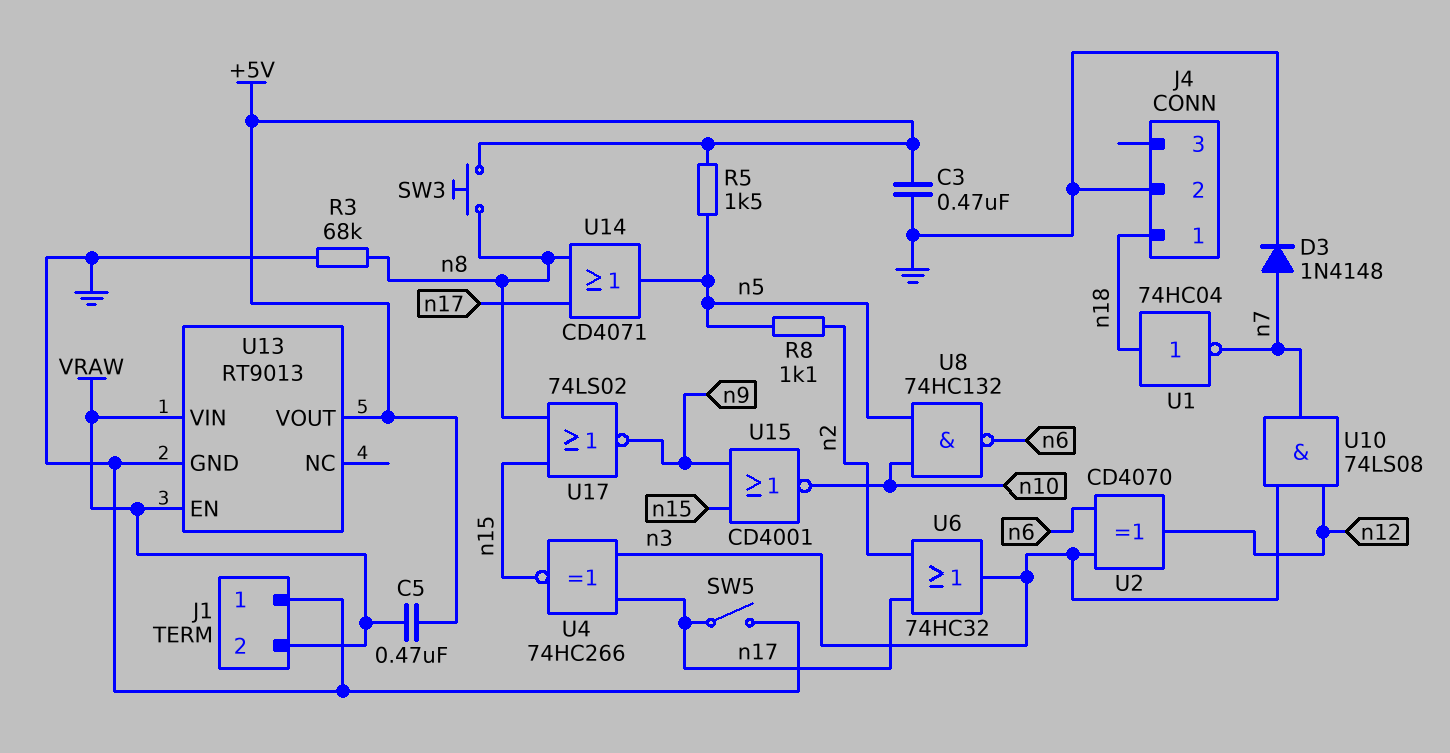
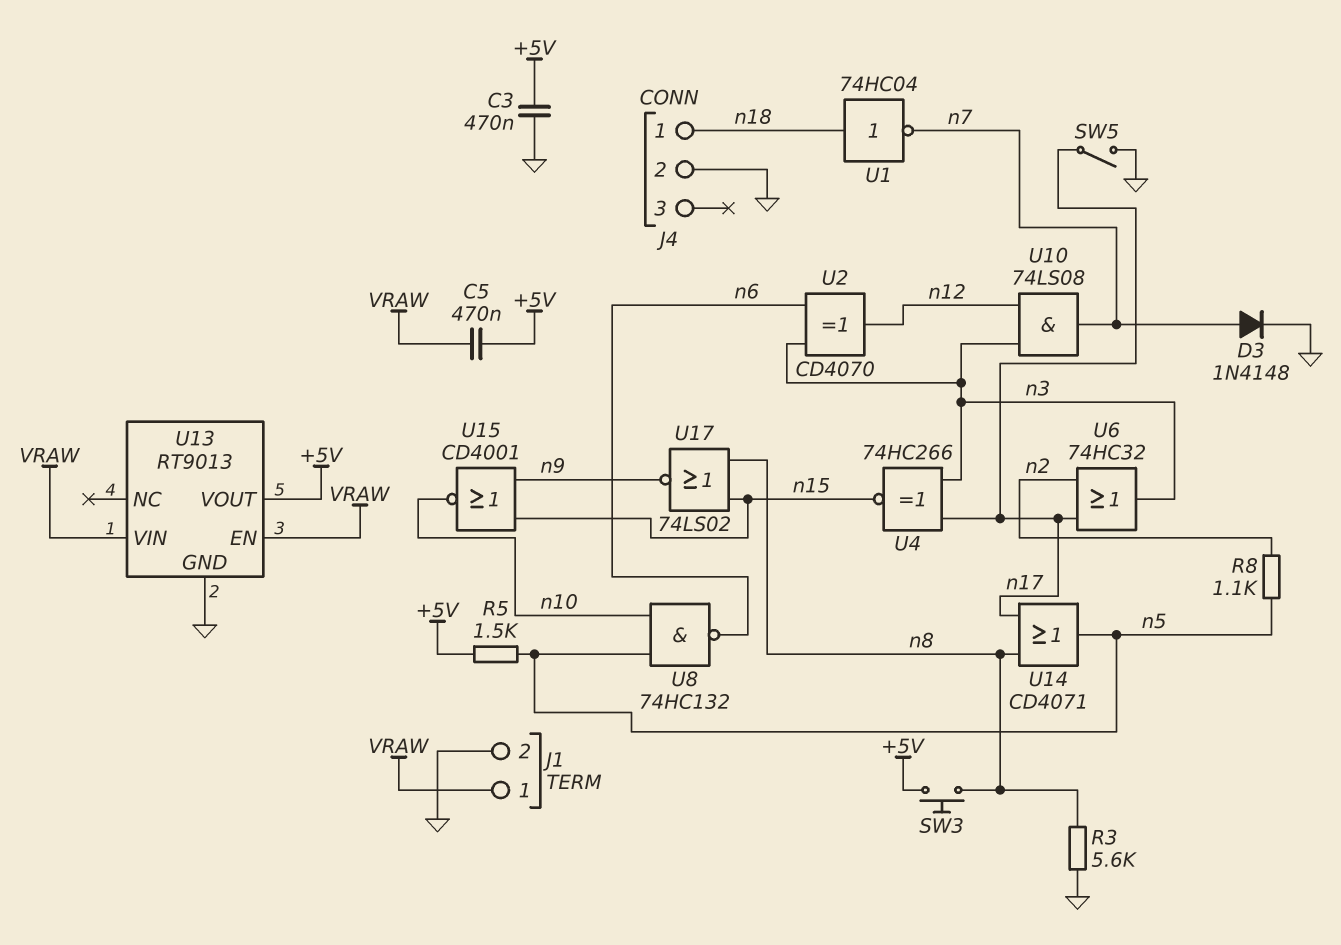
J1 pin 1: GND -> VRAW
J1 pin 2: VRAW -> GND
R3: 68k (GND, n8) -> 5.6k (GND, n8)

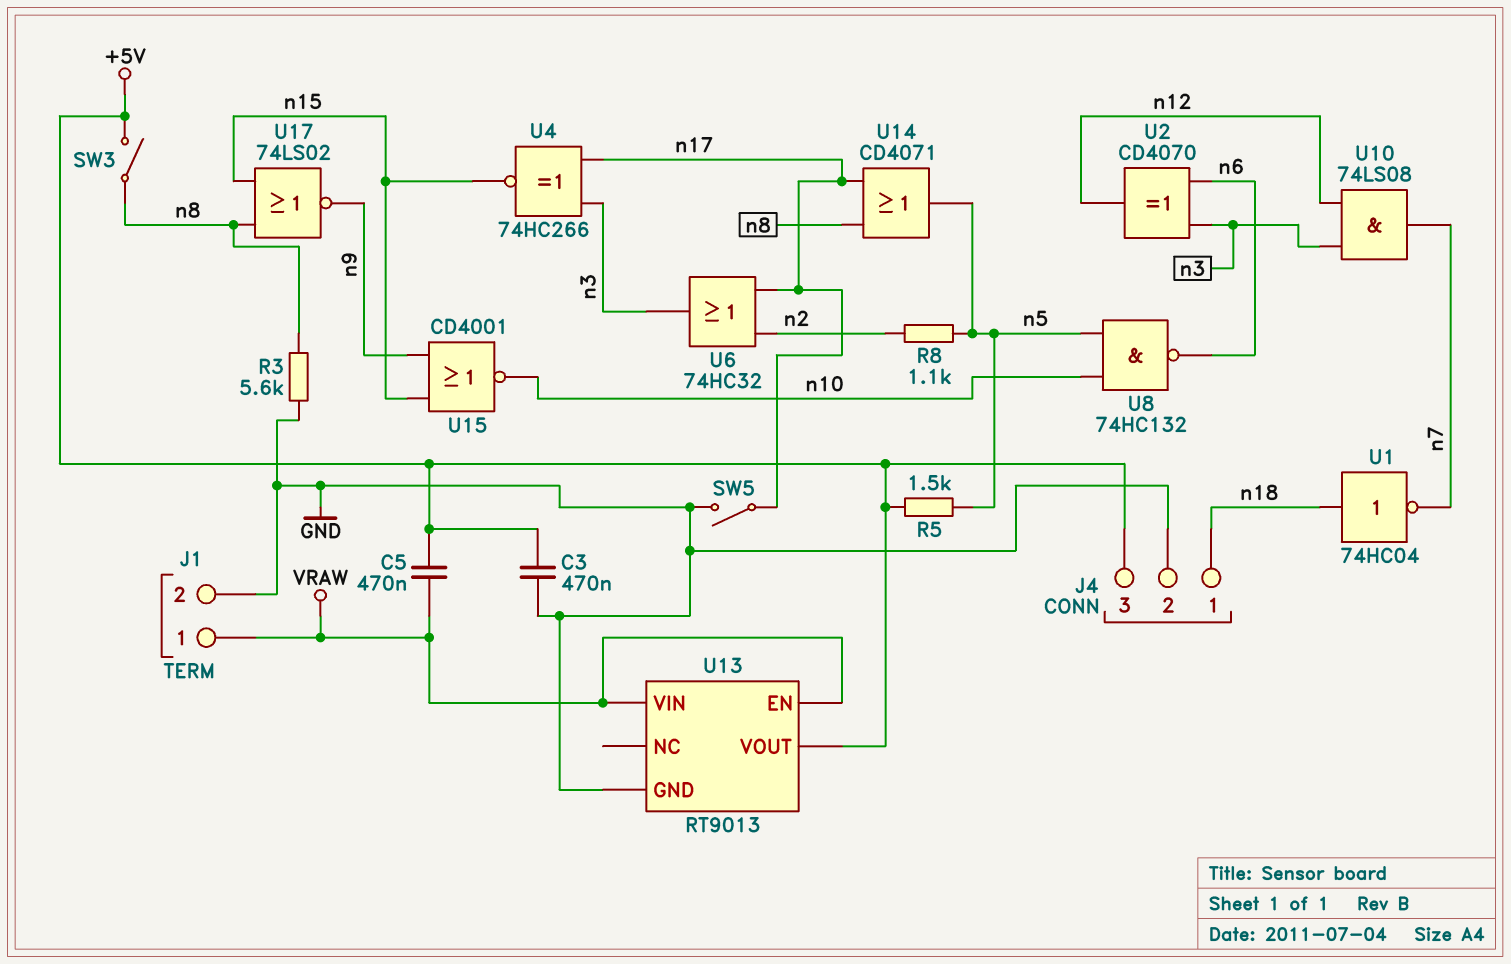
D3: diode 1N4148 (A n7, K GND) -> none
J4 pin 3: none -> +5V
SW3: button (+5V, n8) -> switch (+5V, n8)

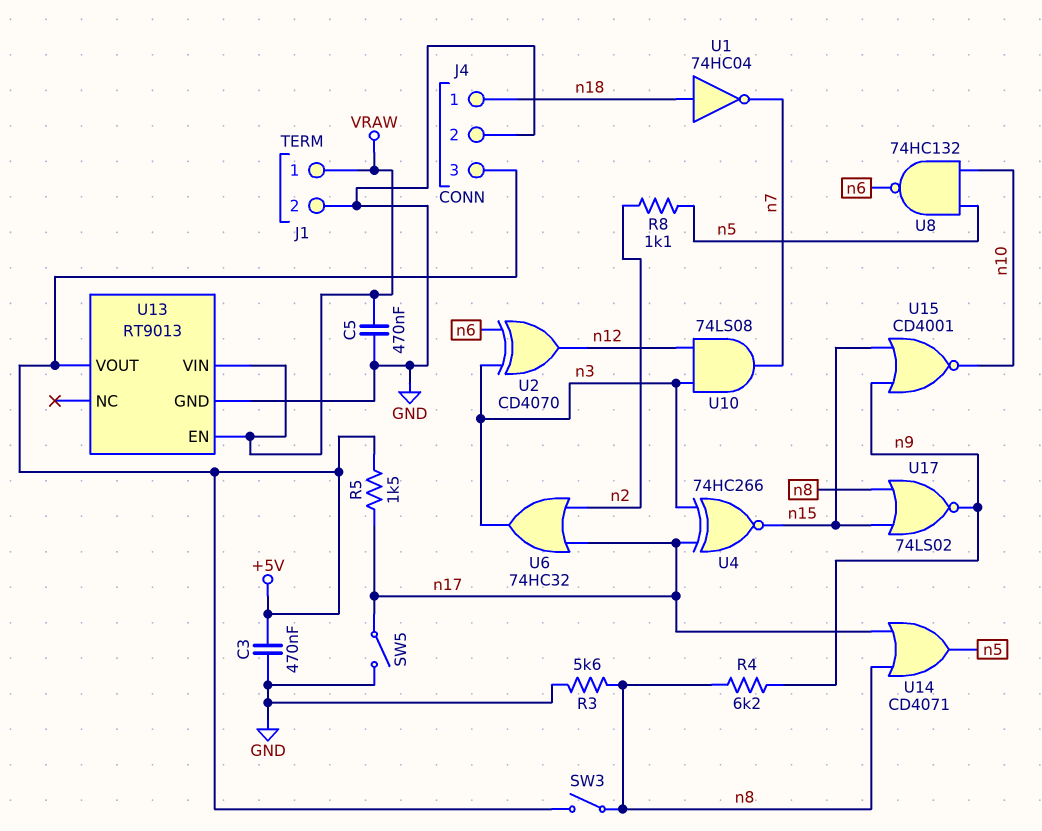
C5: 470nF (+5V, VRAW) -> 470nF (GND, VRAW)
R4: none -> 6.2k (n8, n9)
R5: 1.5k (+5V, n5) -> 1.5k (+5V, n17)

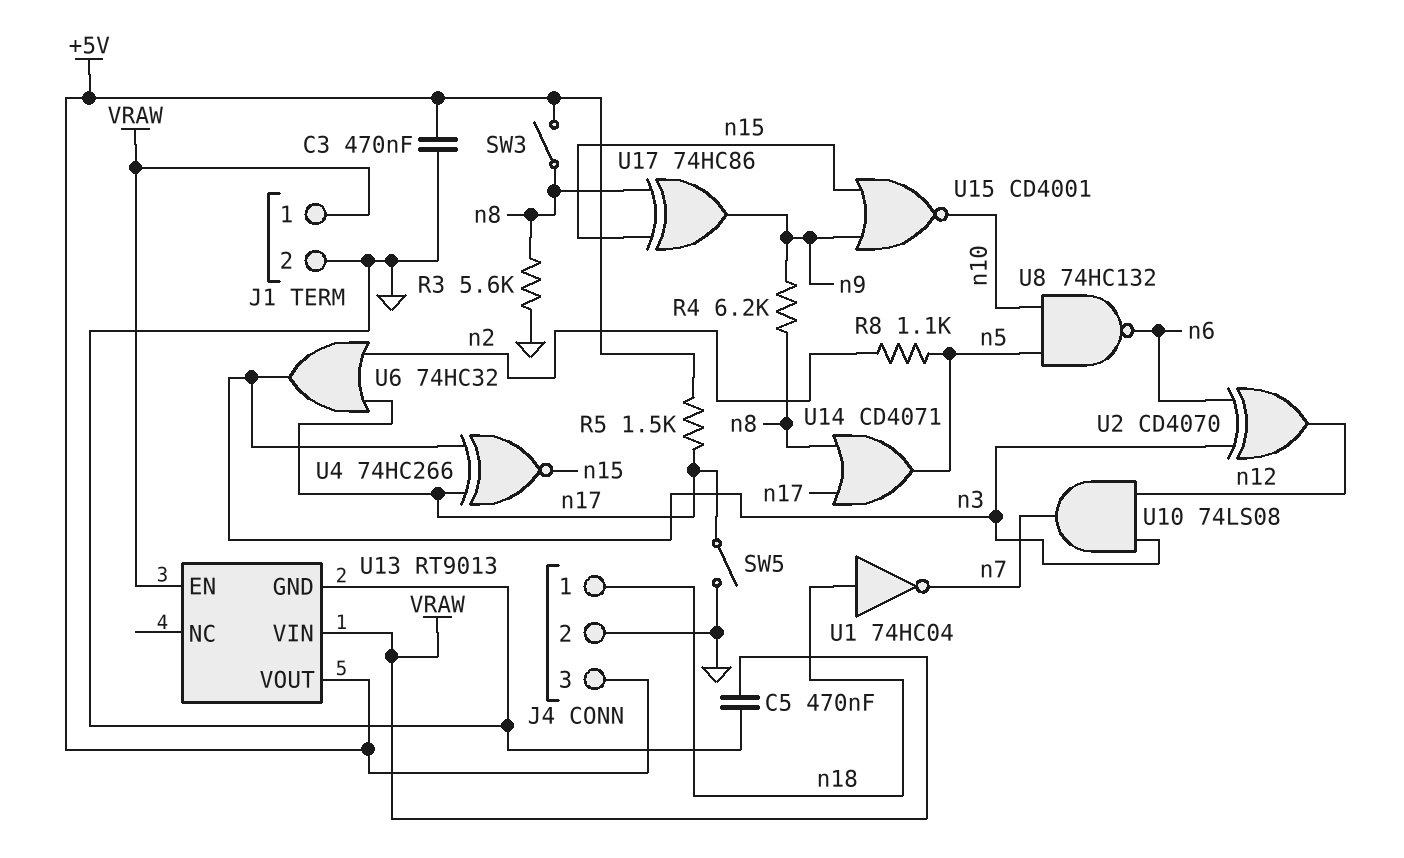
U17: NOR 74LS02 (in n8, in n15, out n9) -> XOR 74HC86 (in n8, in n15, out n9)

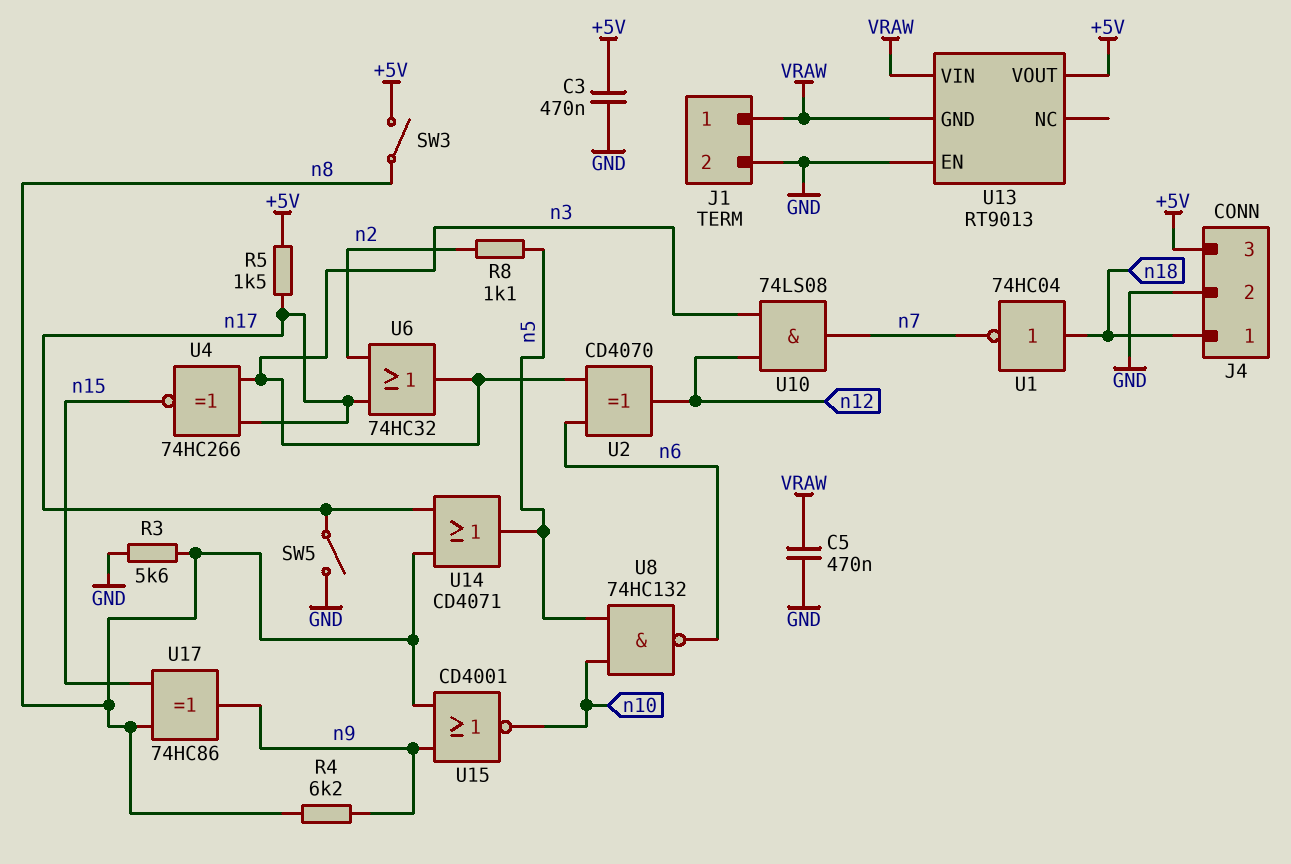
U13 pin EN: VRAW -> GND
U13 pin GND: GND -> VRAW
U15: NOR CD4001 (in n9, in n15, out n10) -> NOR CD4001 (in n8, in n9, out n10)

